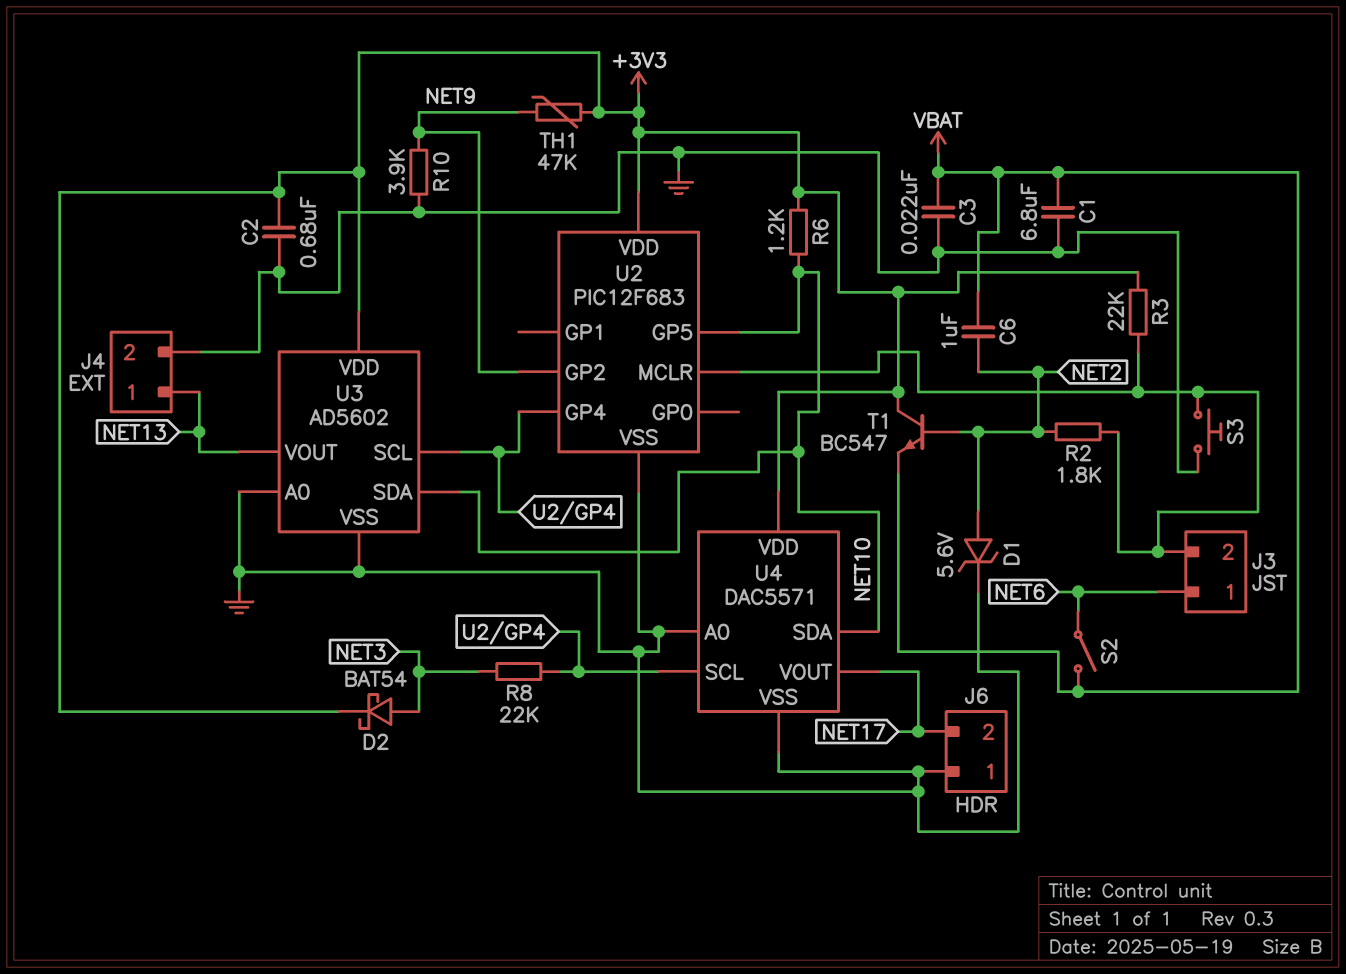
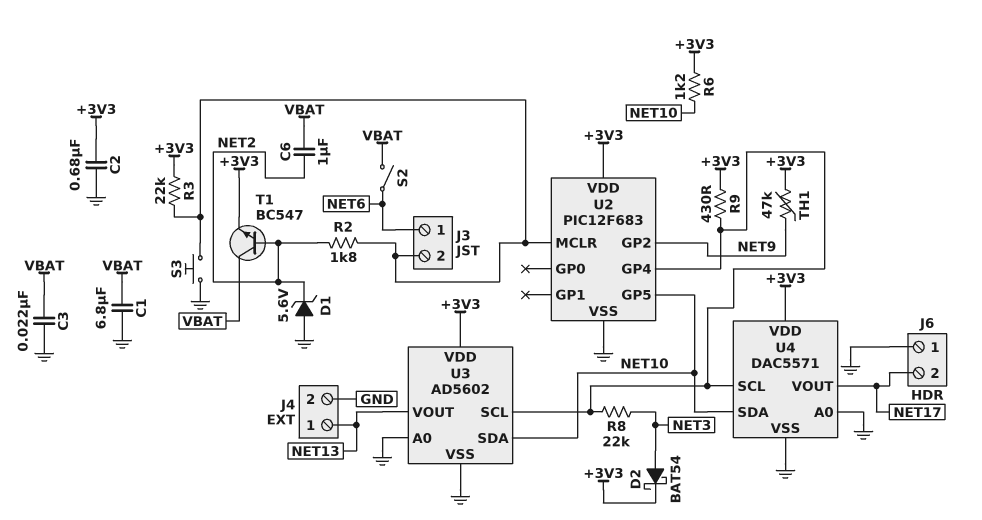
D1: zener 5.6V (A NET2, K GND) -> zener 5.6V (A GND, K NET2)
R9: none -> 430 (+3V3, U2/GP4)
R10: 3.9k (GND, NET9) -> none
T1: NPN BC547 (B NET2, C +3V3, E VBAT) -> NPN BC547 (B NET2, C VBAT, E +3V3)

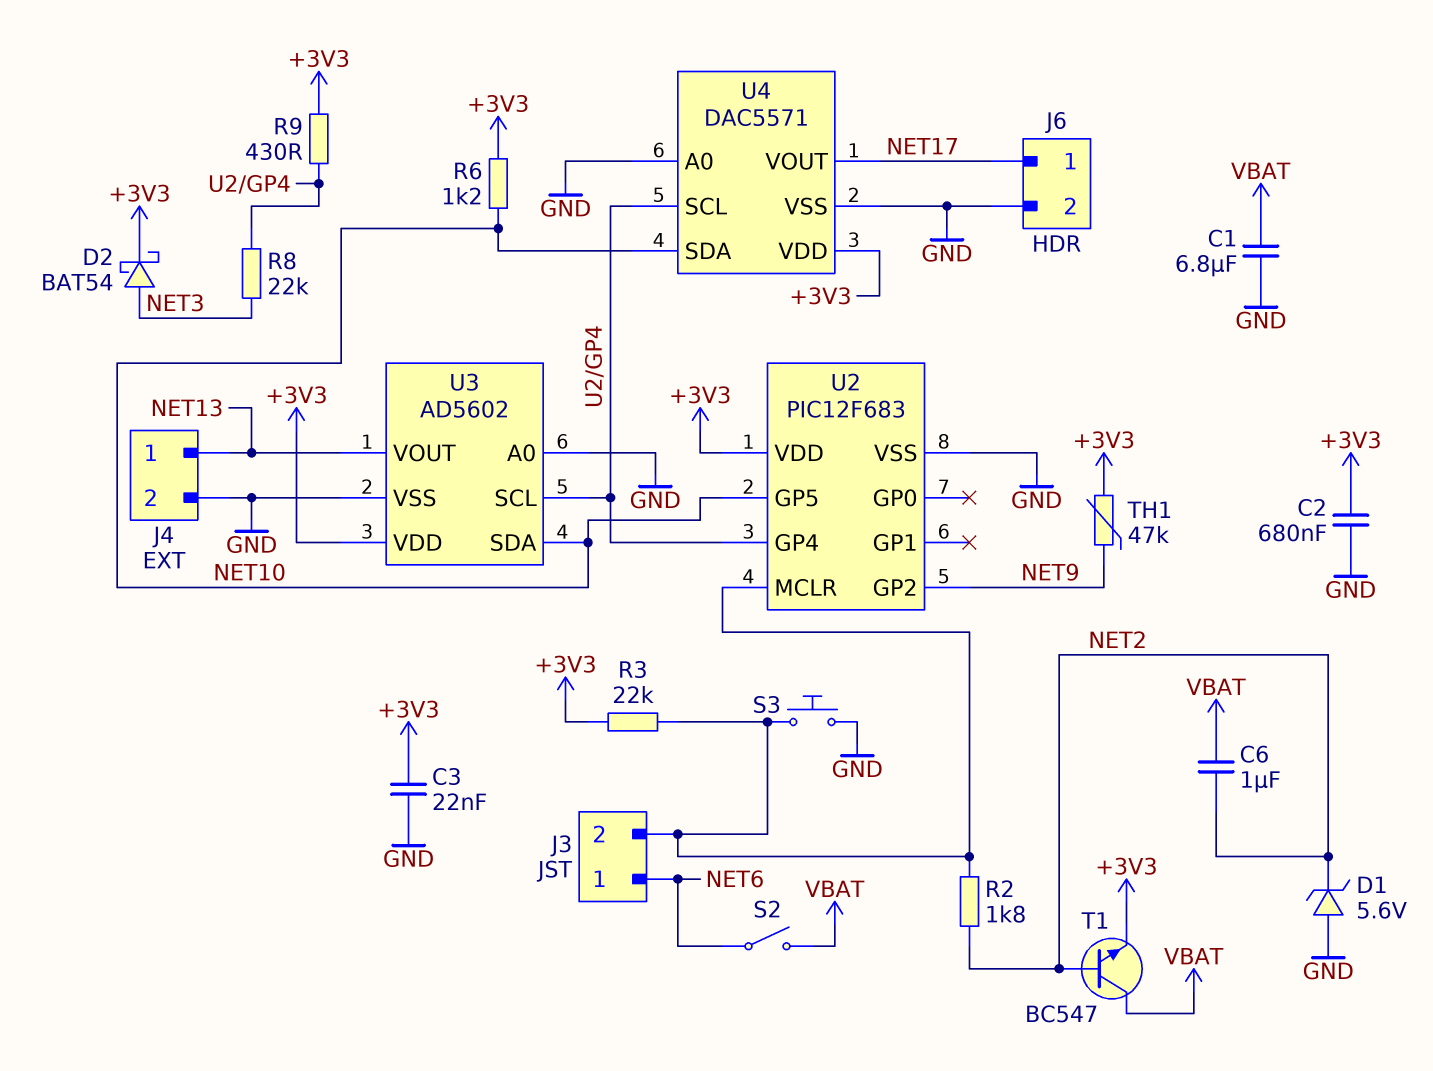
C3: 22nF (GND, VBAT) -> 22nF (+3V3, GND)
J6 pin 1: GND -> NET17
J6 pin 2: NET17 -> GND

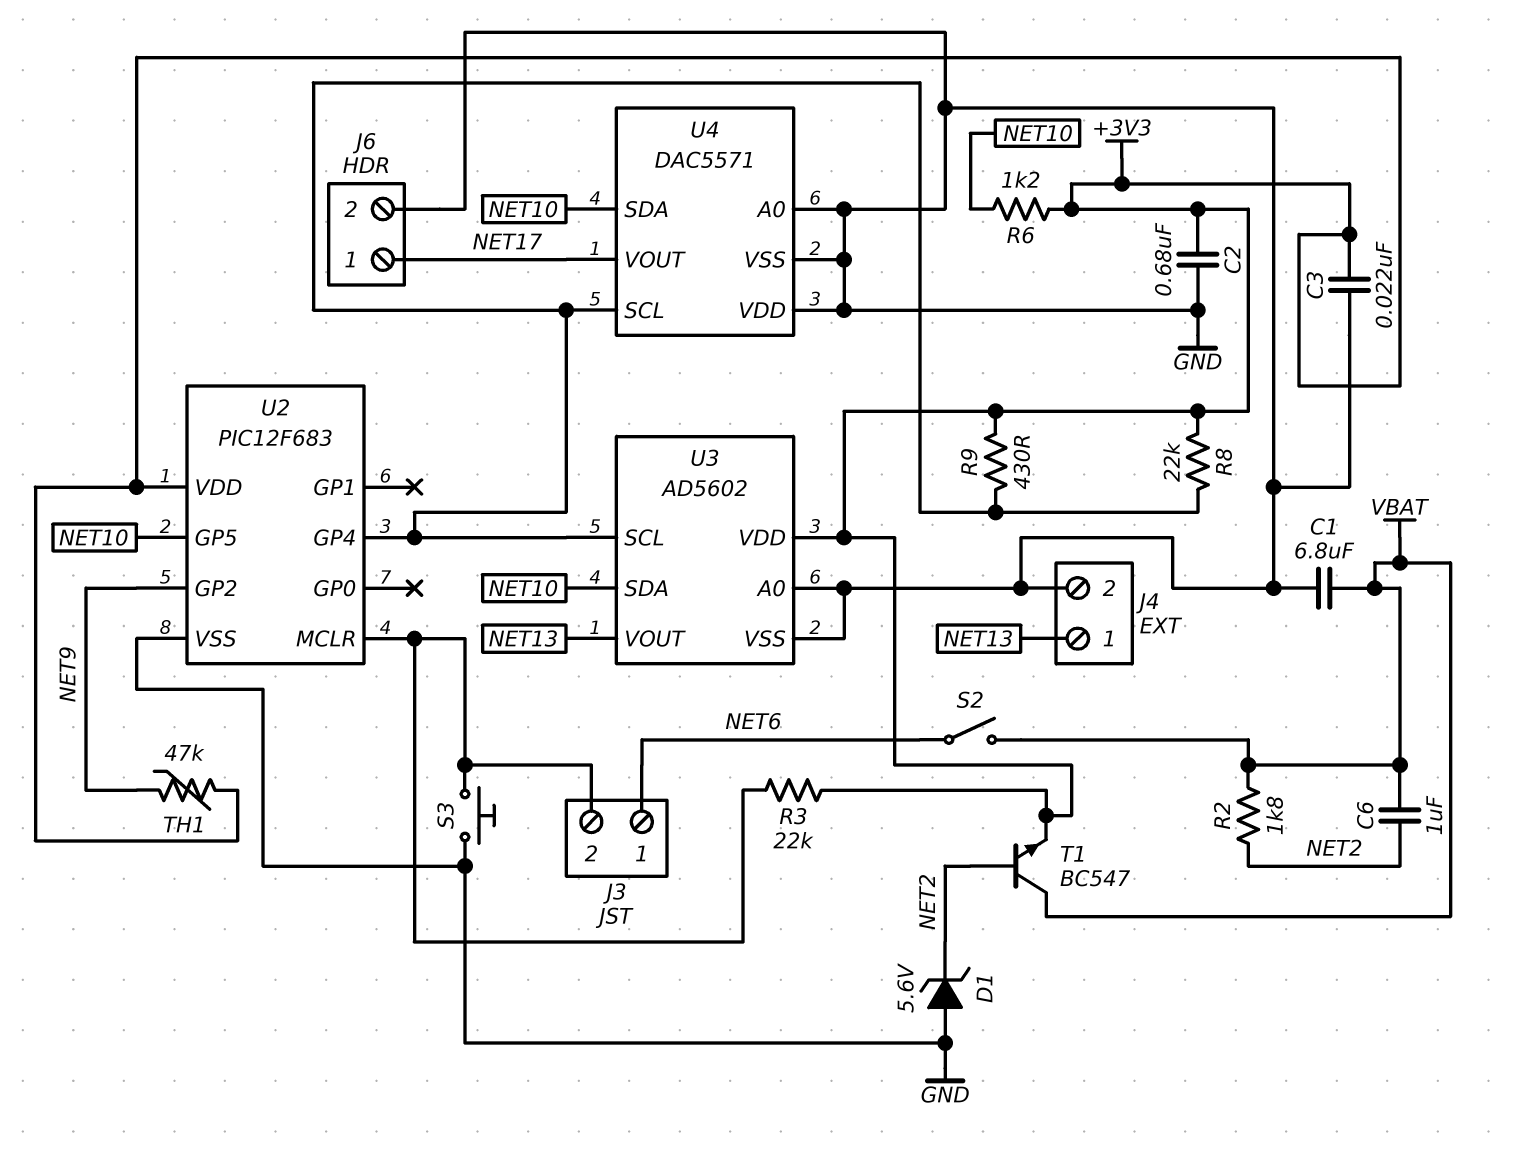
D2: schottky BAT54 (A NET3, K +3V3) -> none
R2: 1.8k (J3/2, NET2) -> 1.8k (NET2, VBAT)
R8: 22k (NET3, U2/GP4) -> 22k (+3V3, U2/GP4)
U4 pin VDD: +3V3 -> GND

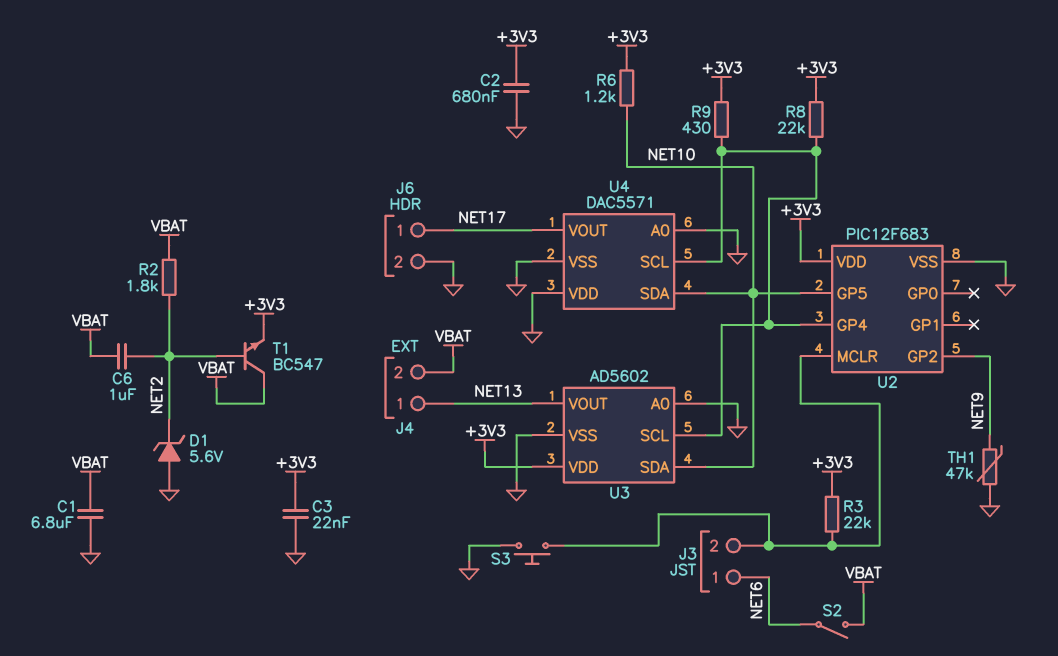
J4 pin 2: GND -> VBAT
TH1: 47k (+3V3, NET9) -> 47k (GND, NET9)

